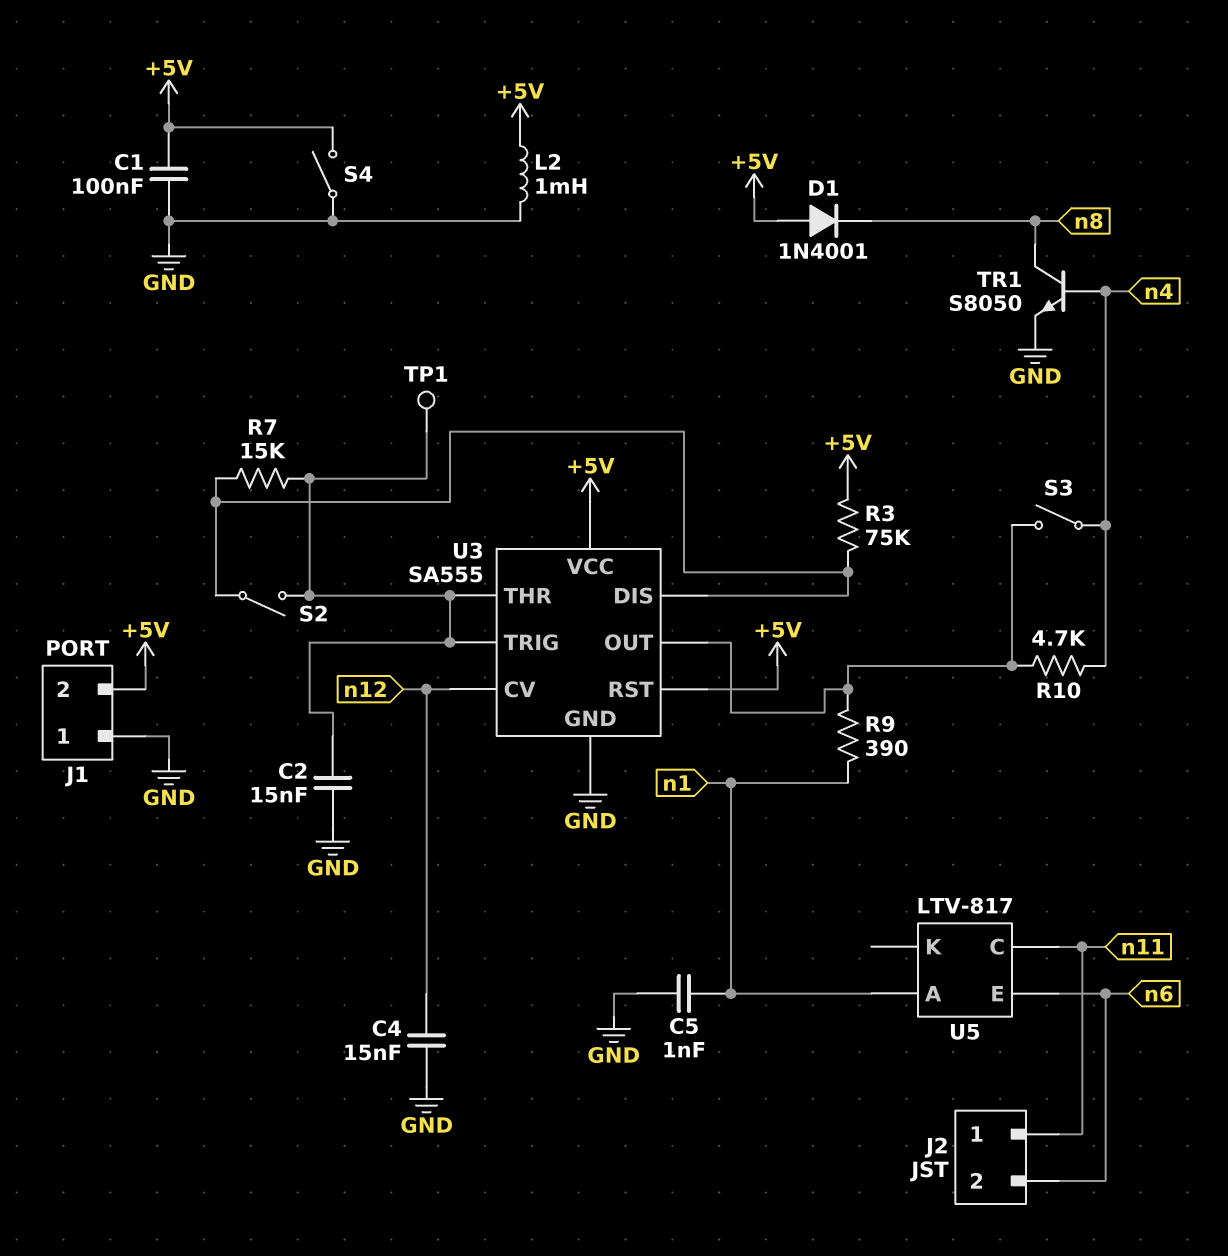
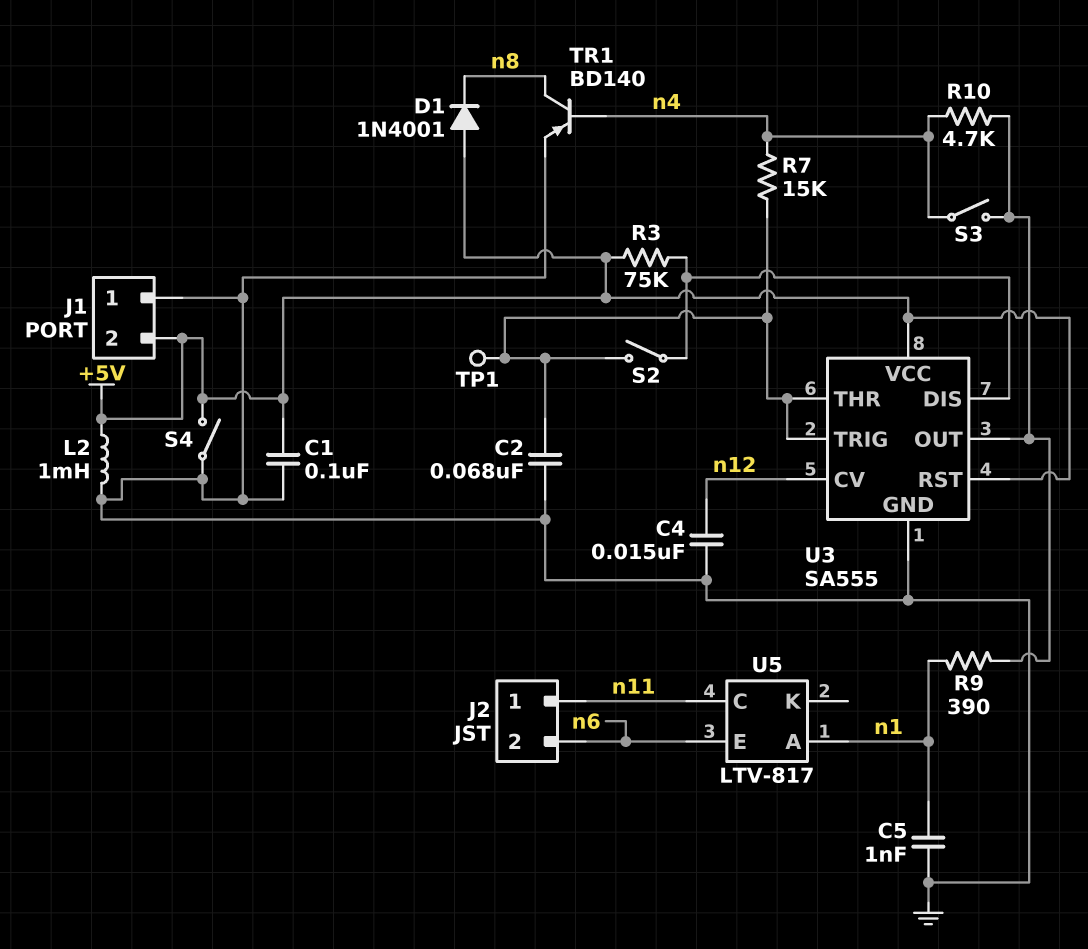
C2: 15nF (GND, U3/THR) -> 68nF (GND, U3/THR)
R7: 15k (U3/DIS, U3/THR) -> 15k (U3/THR, n4)
TR1: NPN S8050 (B n4, C n8, E GND) -> PNP BD140 (B n4, C n8, E GND)

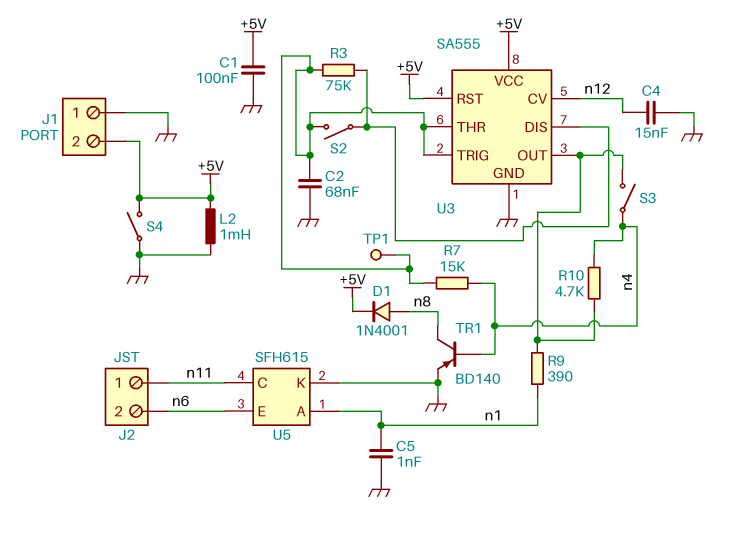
D1: diode 1N4001 (A +5V, K n8) -> diode 1N4001 (A n8, K +5V)
R3: 75k (+5V, U3/DIS) -> 75k (U3/DIS, U3/THR)
U5: LTV-817 -> SFH615
U5 pin K: none -> GND

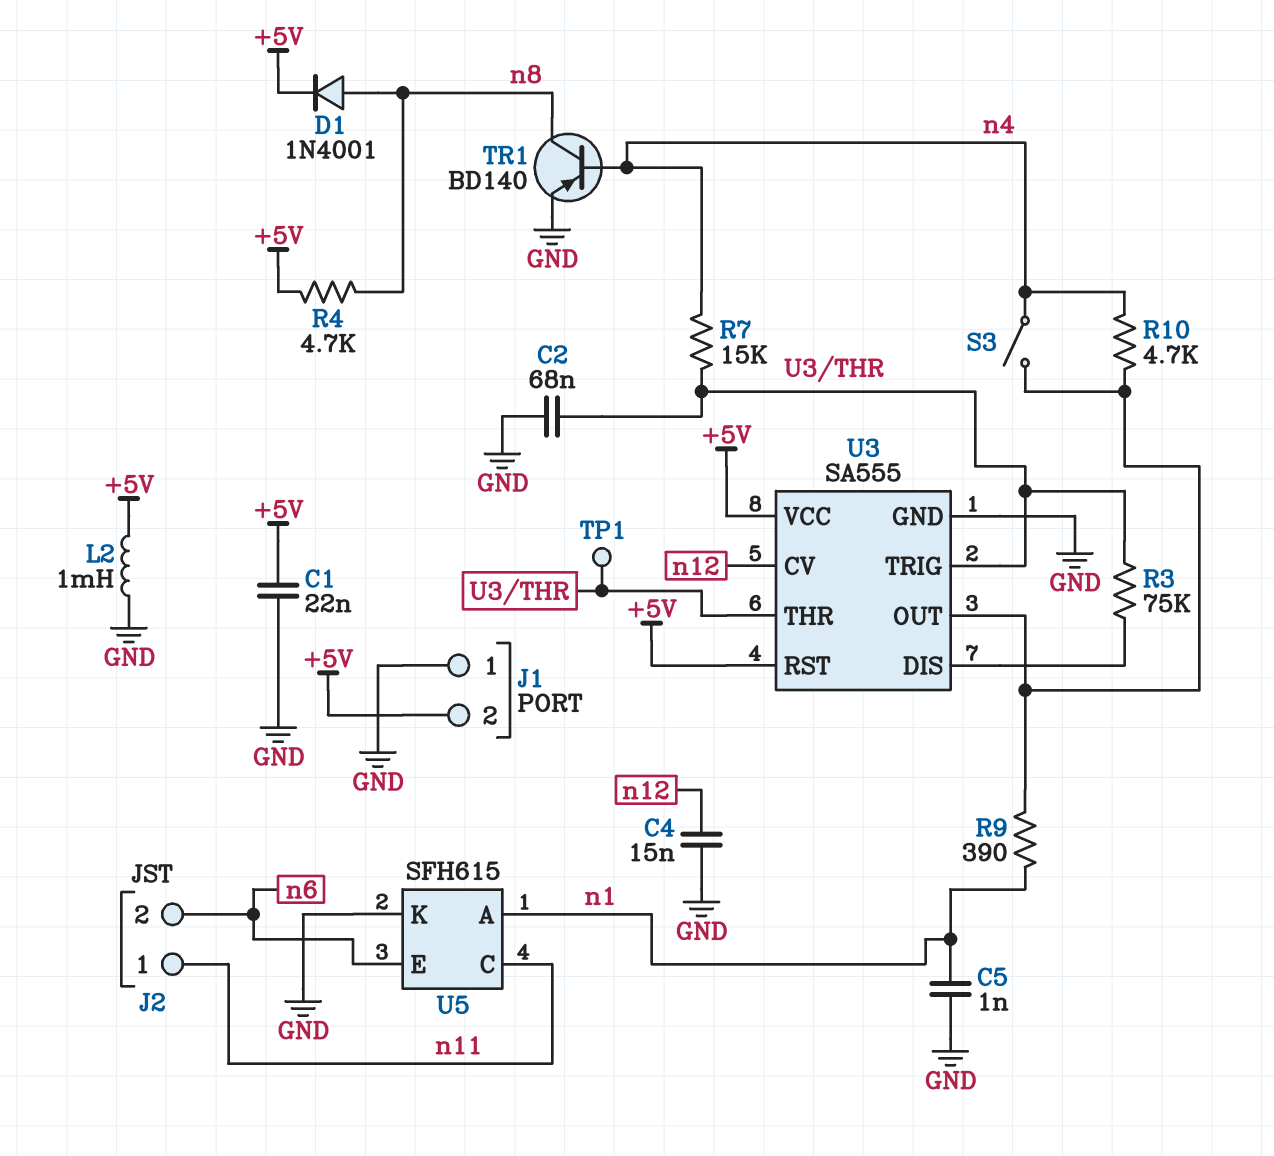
C1: 100nF (+5V, GND) -> 22nF (+5V, GND)
R4: none -> 4.7k (+5V, n8)
S2: switch (U3/DIS, U3/THR) -> none
S4: switch (+5V, GND) -> none

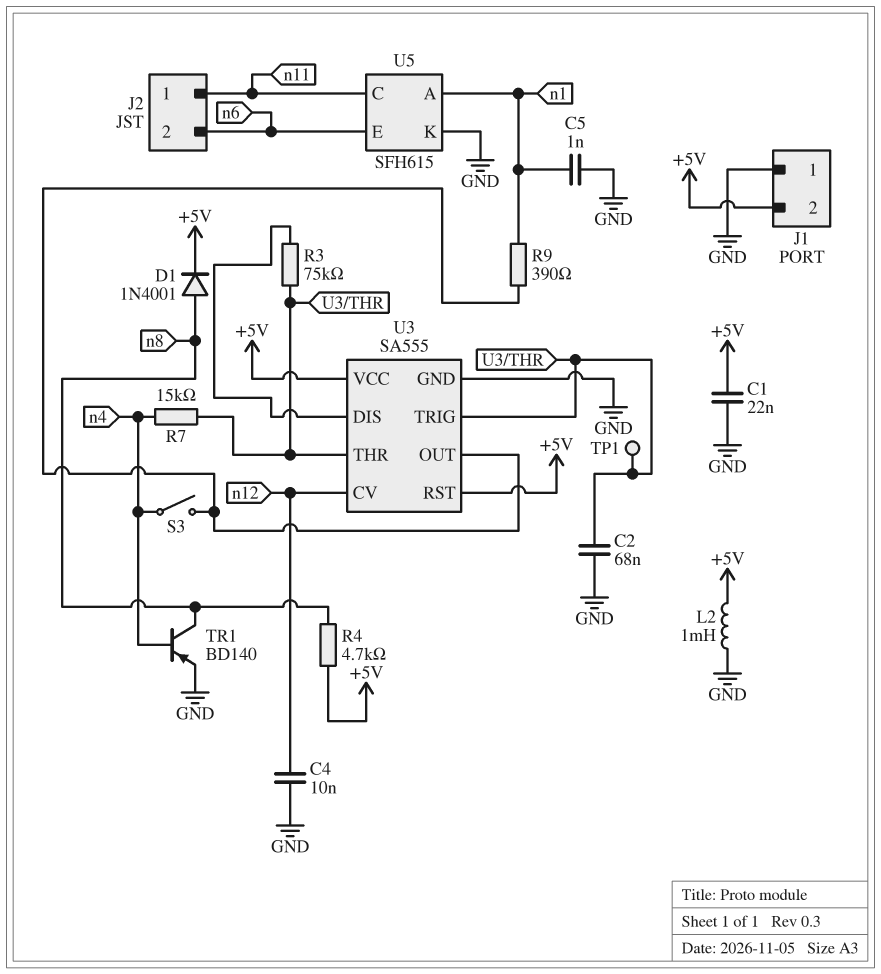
C4: 15nF (GND, n12) -> 10nF (GND, n12)
R10: 4.7k (U3/OUT, n4) -> none

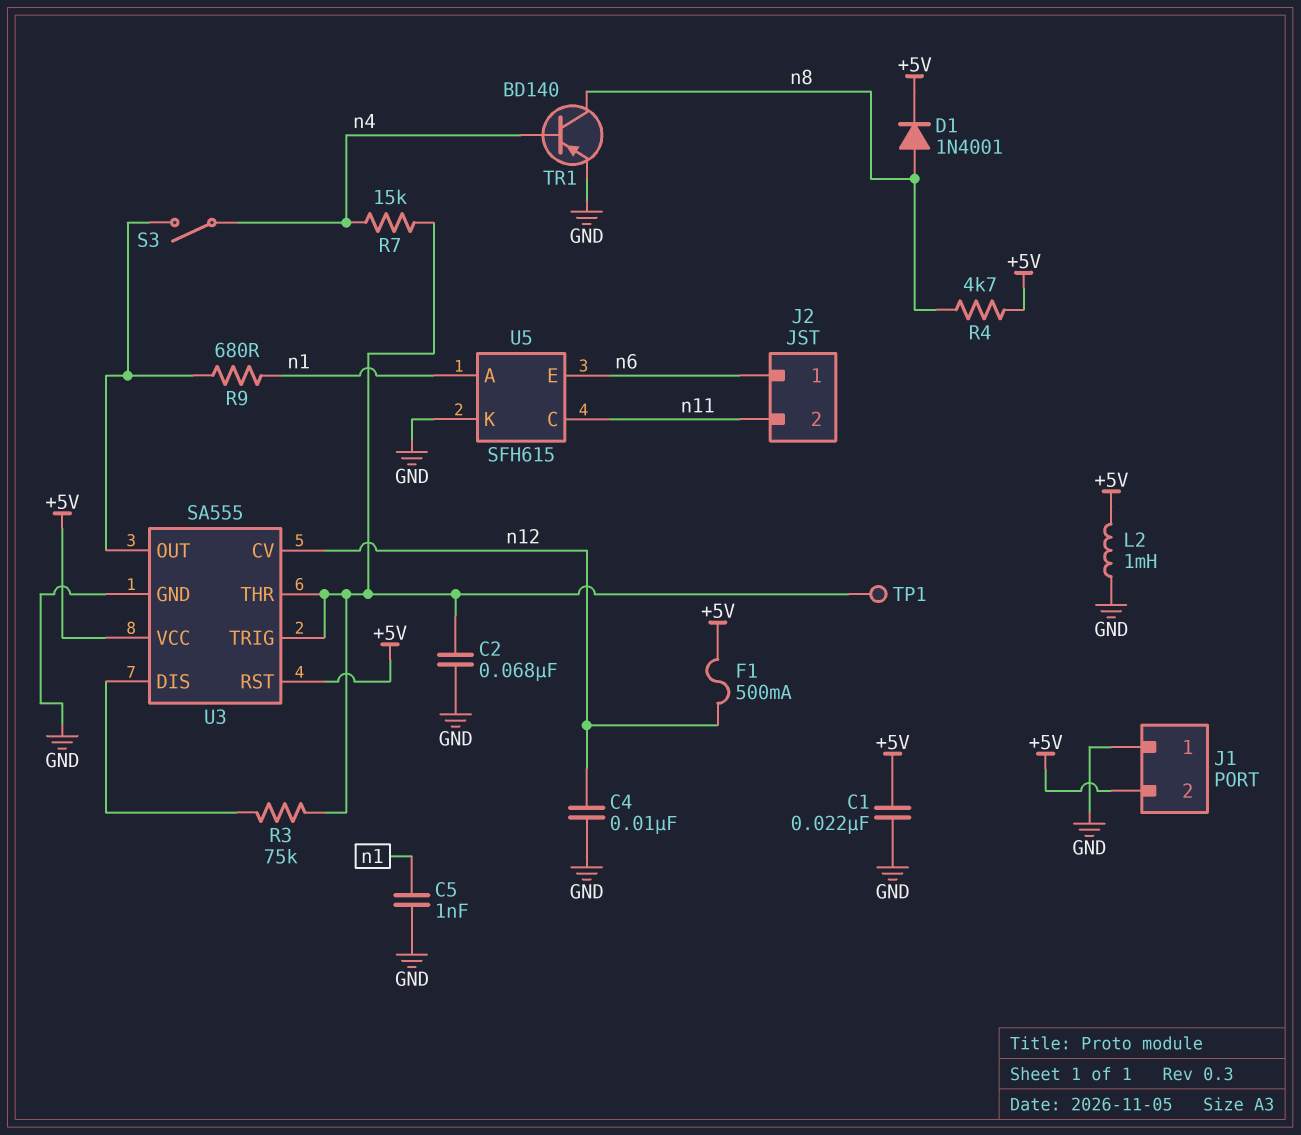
F1: none -> 500mA (+5V, n12)
J2 pin 1: n11 -> n6
J2 pin 2: n6 -> n11
R9: 390 (U3/OUT, n1) -> 680 (U3/OUT, n1)

